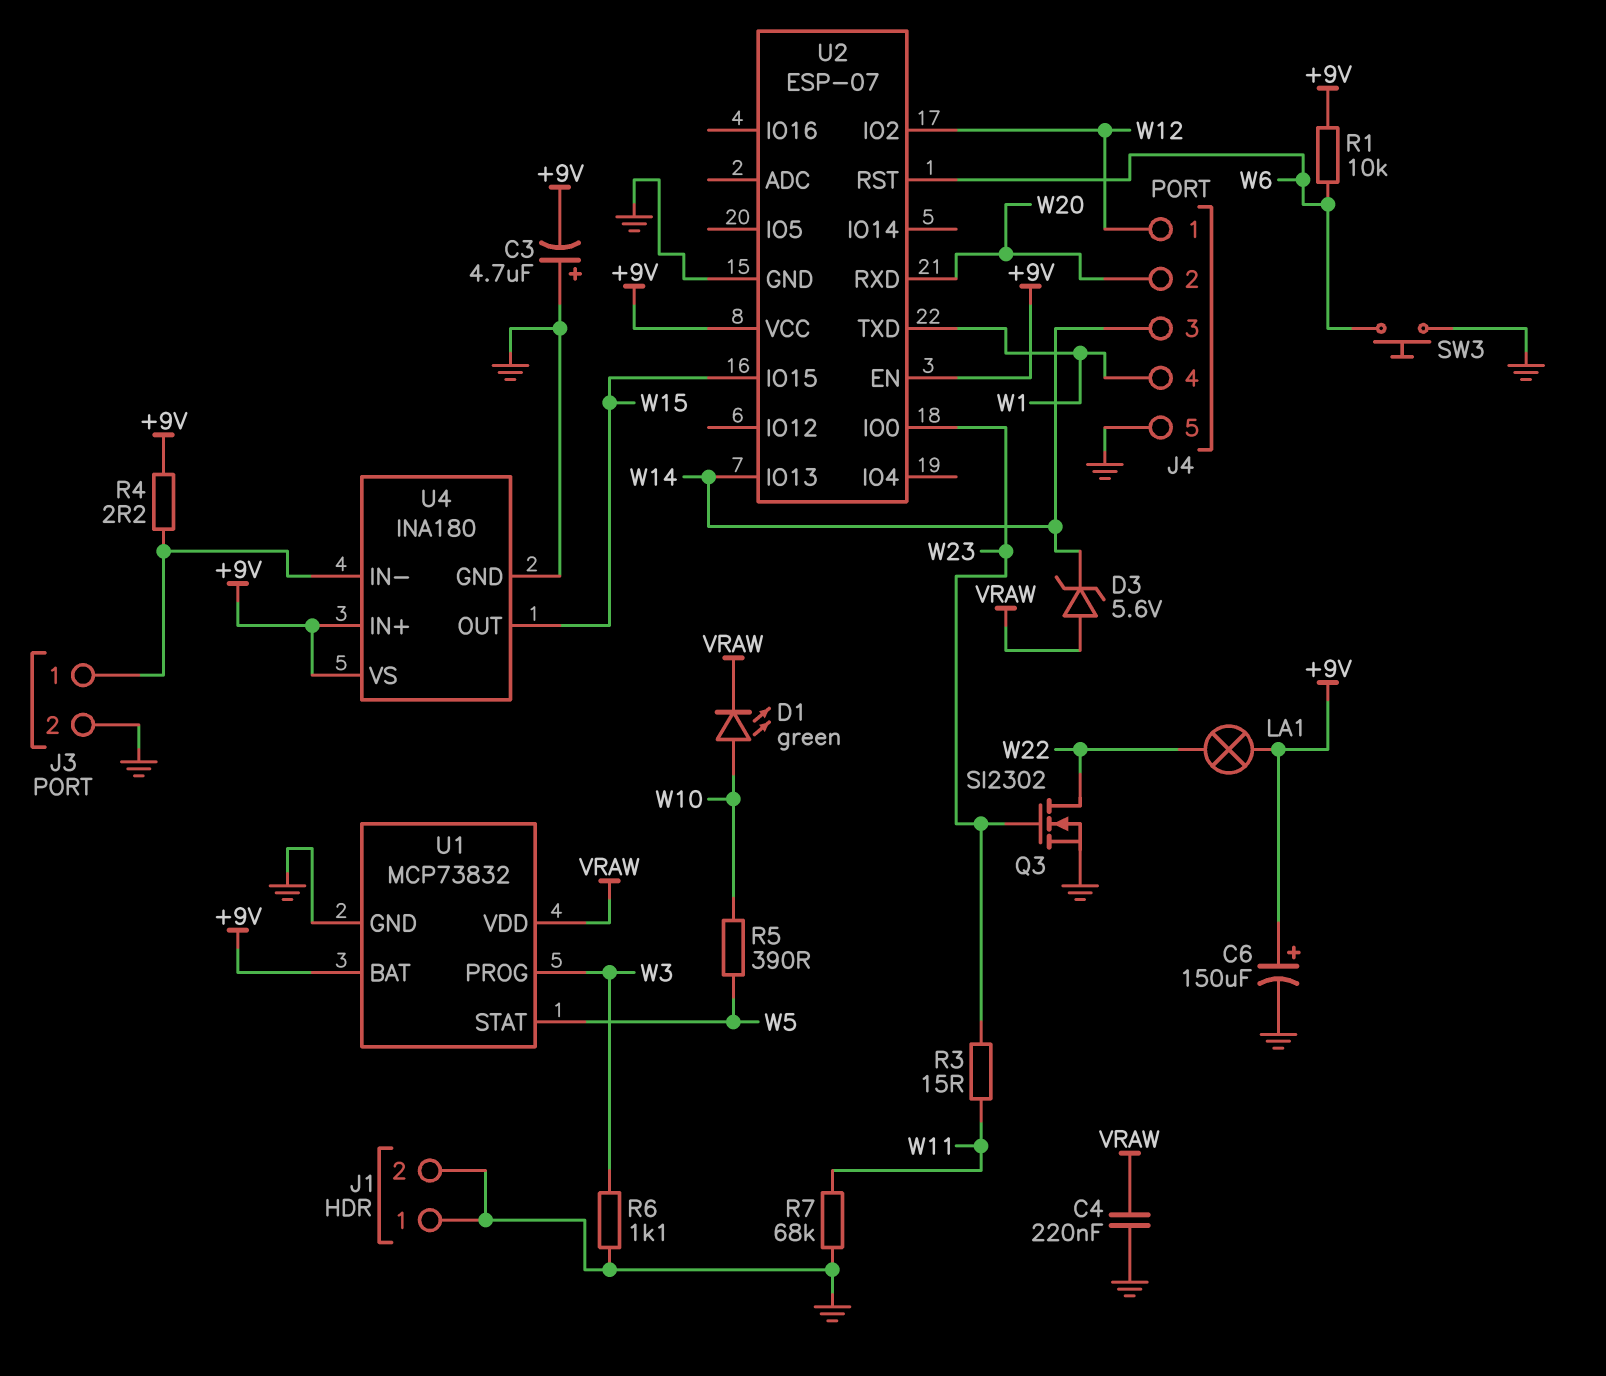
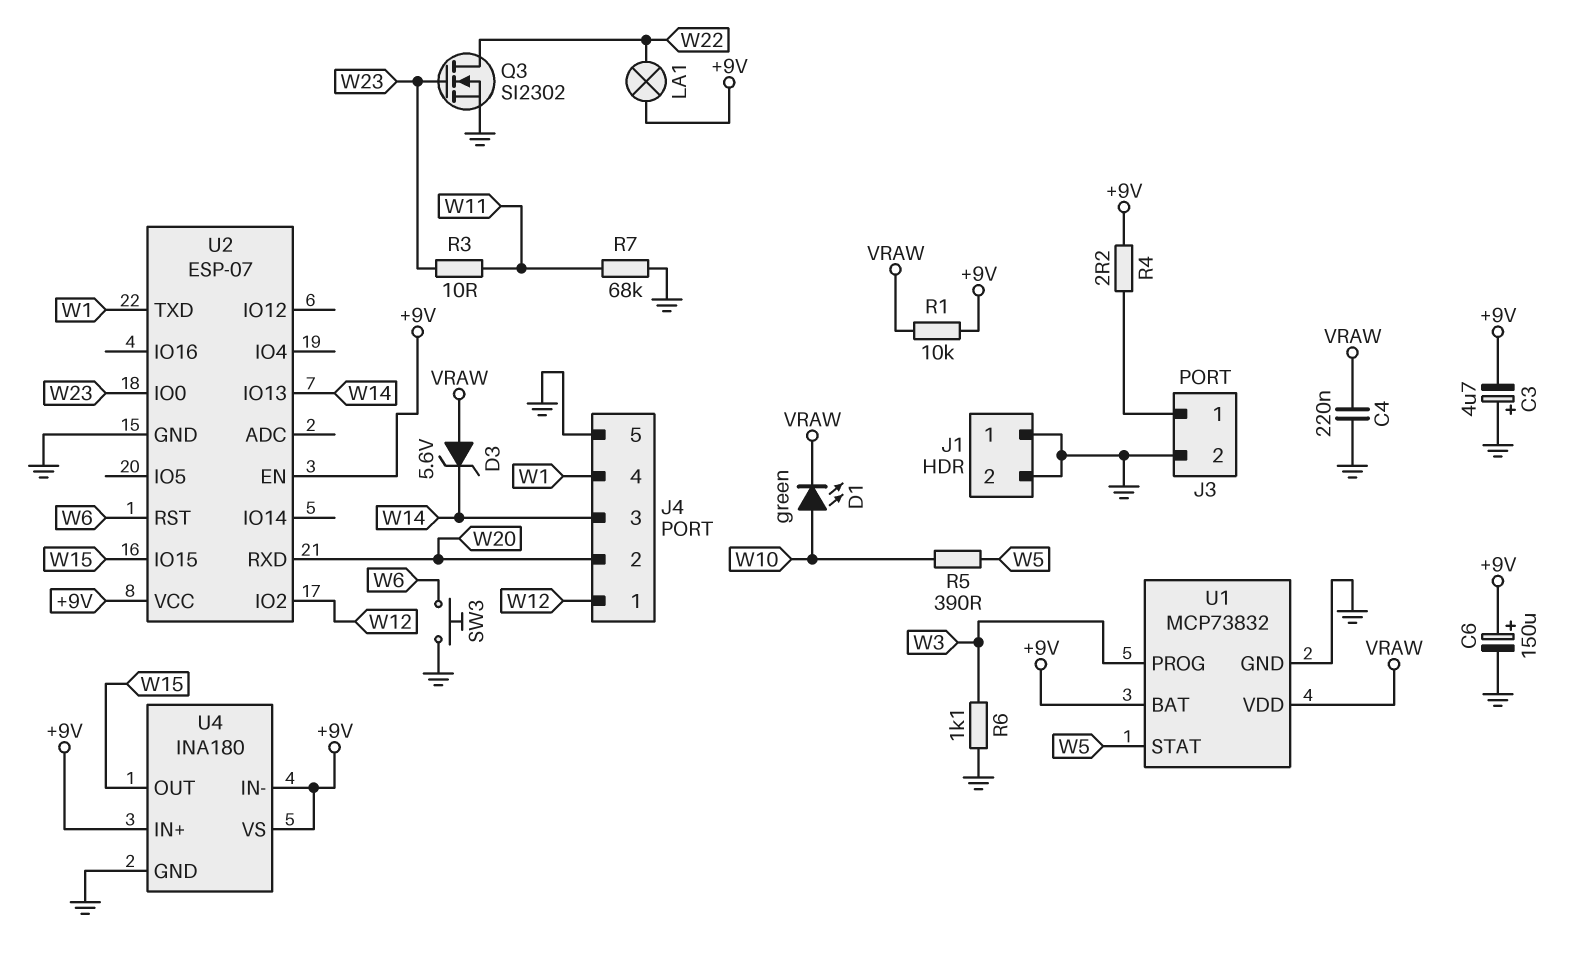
R1: 10k (+9V, W6) -> 10k (+9V, VRAW)
R3: 15 (W11, W23) -> 10 (W11, W23)
U4 pin IN-: J3/1 -> +9V

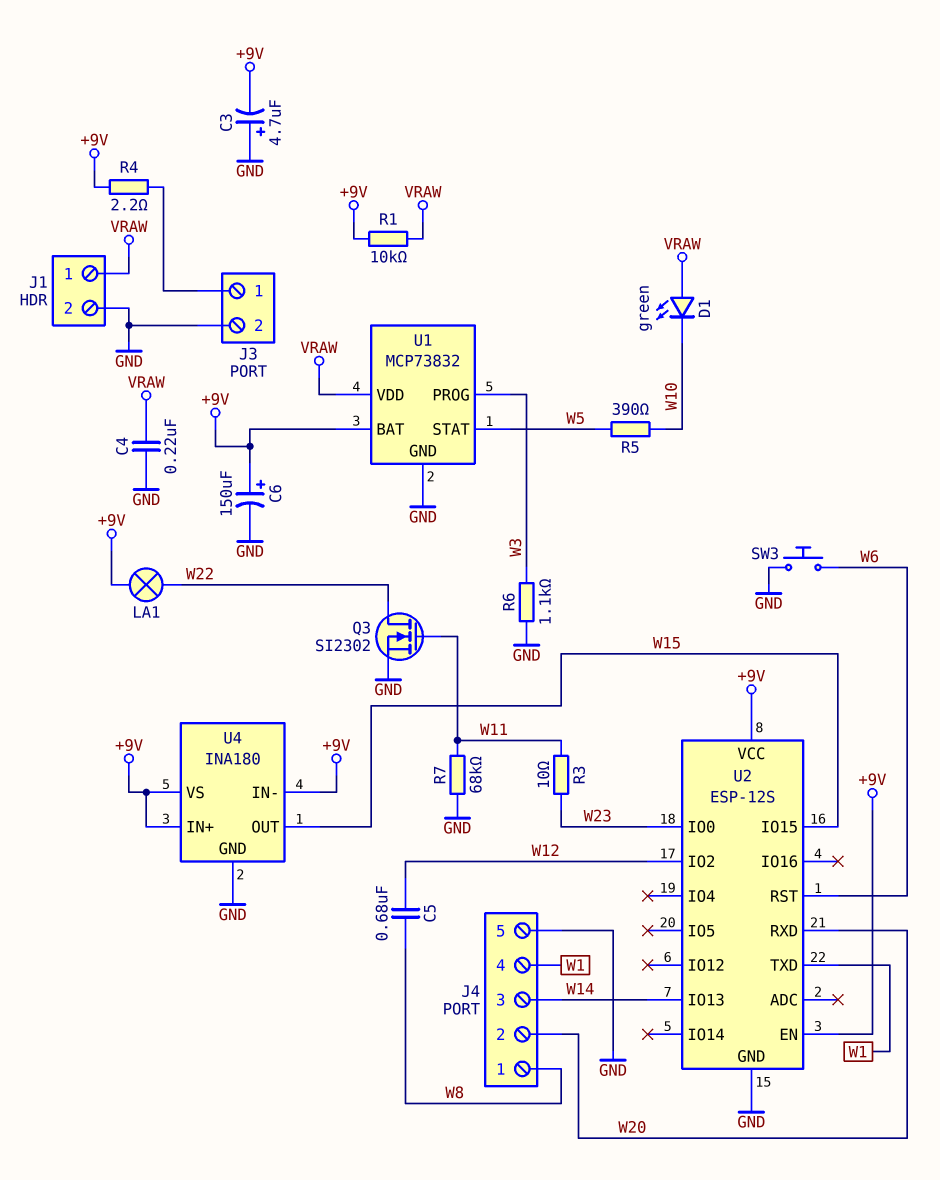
C5: none -> 680nF (W8, W12)
D1: LED green (A W10, K VRAW) -> LED green (A VRAW, K W10)
D3: zener 5.6V (A VRAW, K W14) -> none
J1 pin 1: GND -> VRAW
J4 pin 1: W12 -> W8
Q3: NMOS SI2302 (G W23, D W22, S GND) -> NMOS SI2302 (G W11, D W22, S GND)
U2: ESP-07 -> ESP-12S

